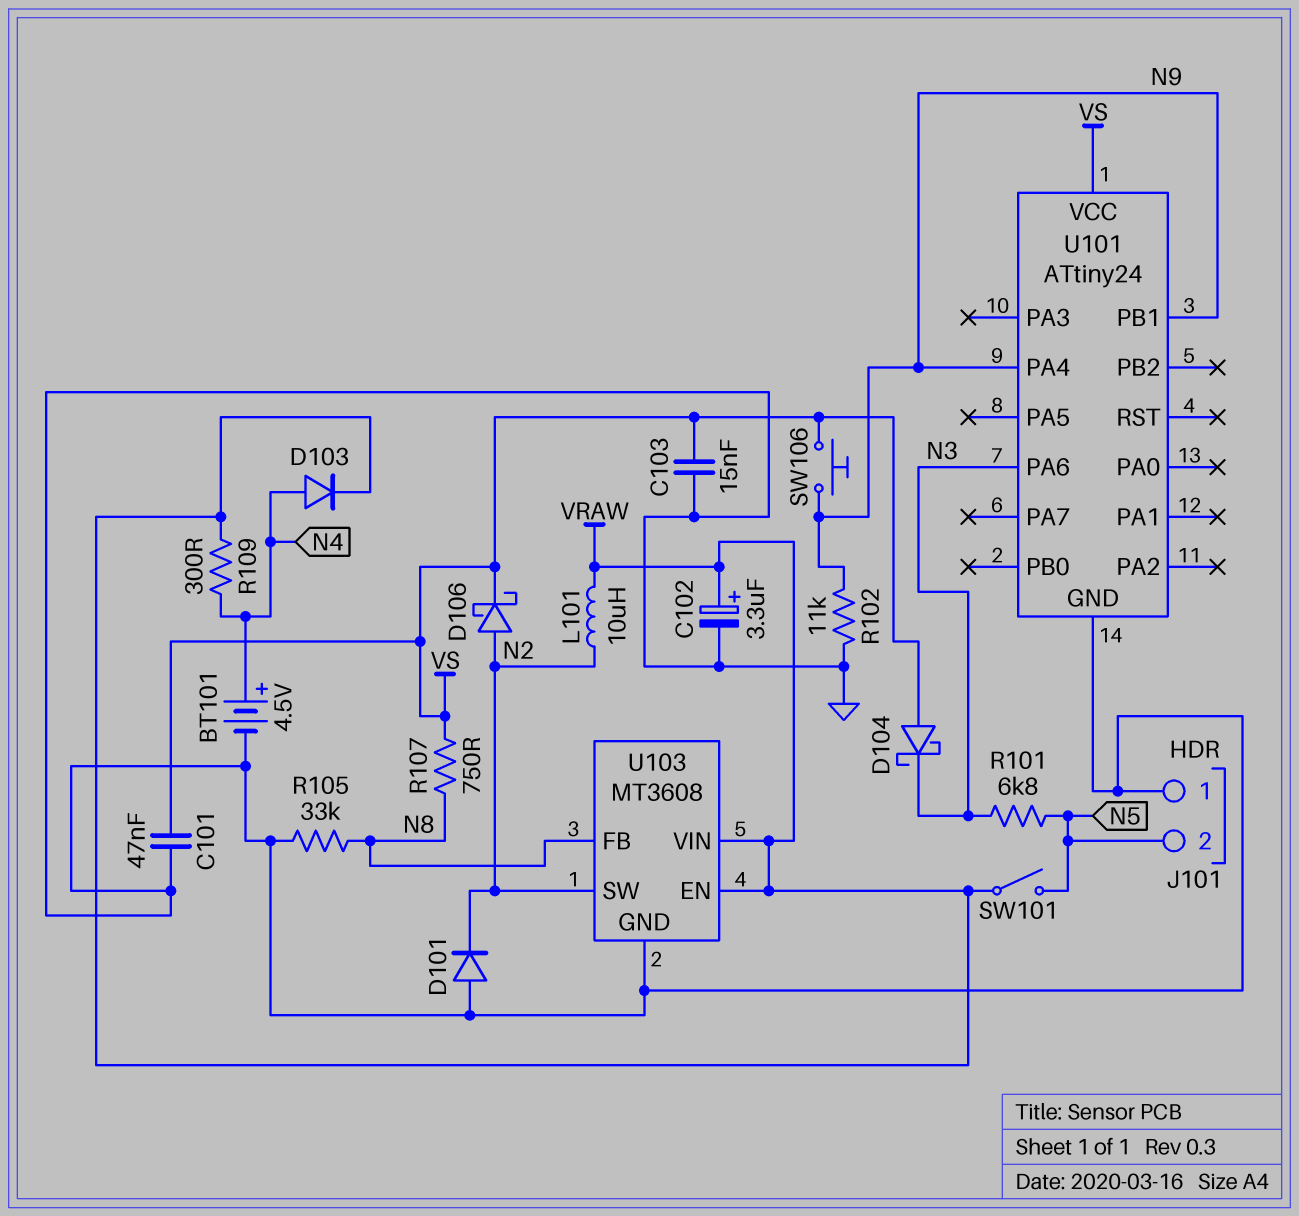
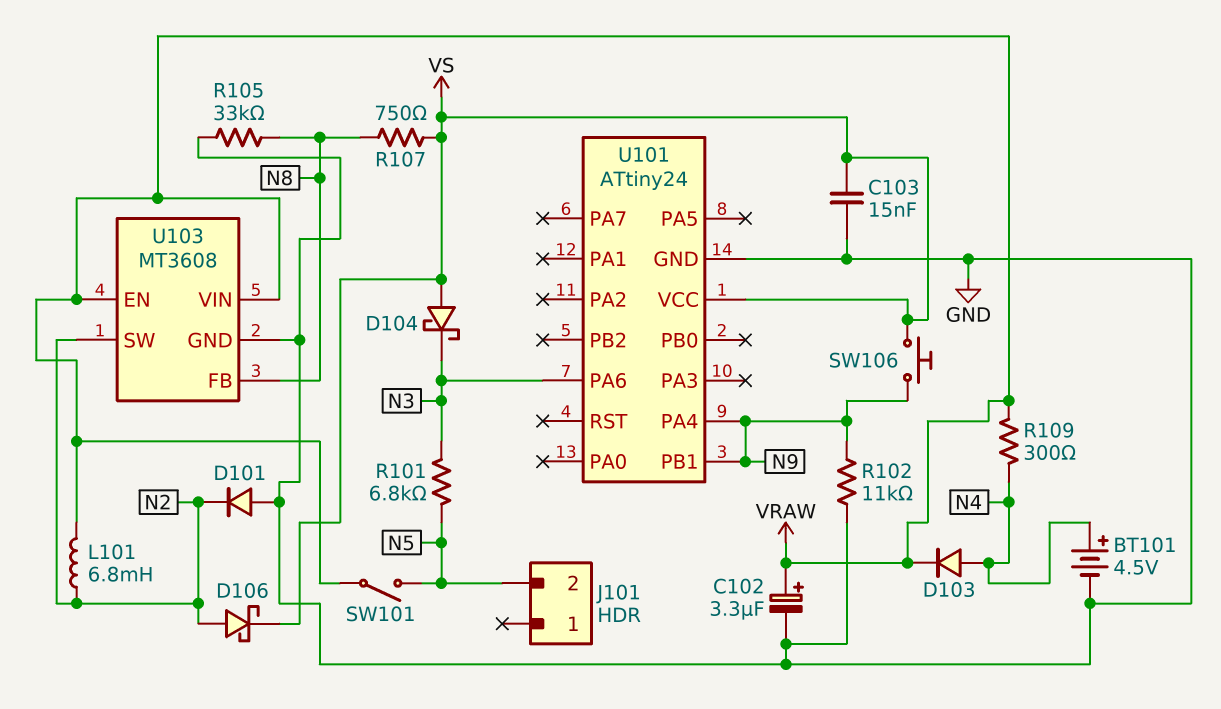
C101: 47nF (GND, VS) -> none
J101 pin 1: GND -> none
L101: 10uH (N2, VRAW) -> 6.8mH (N2, VRAW)

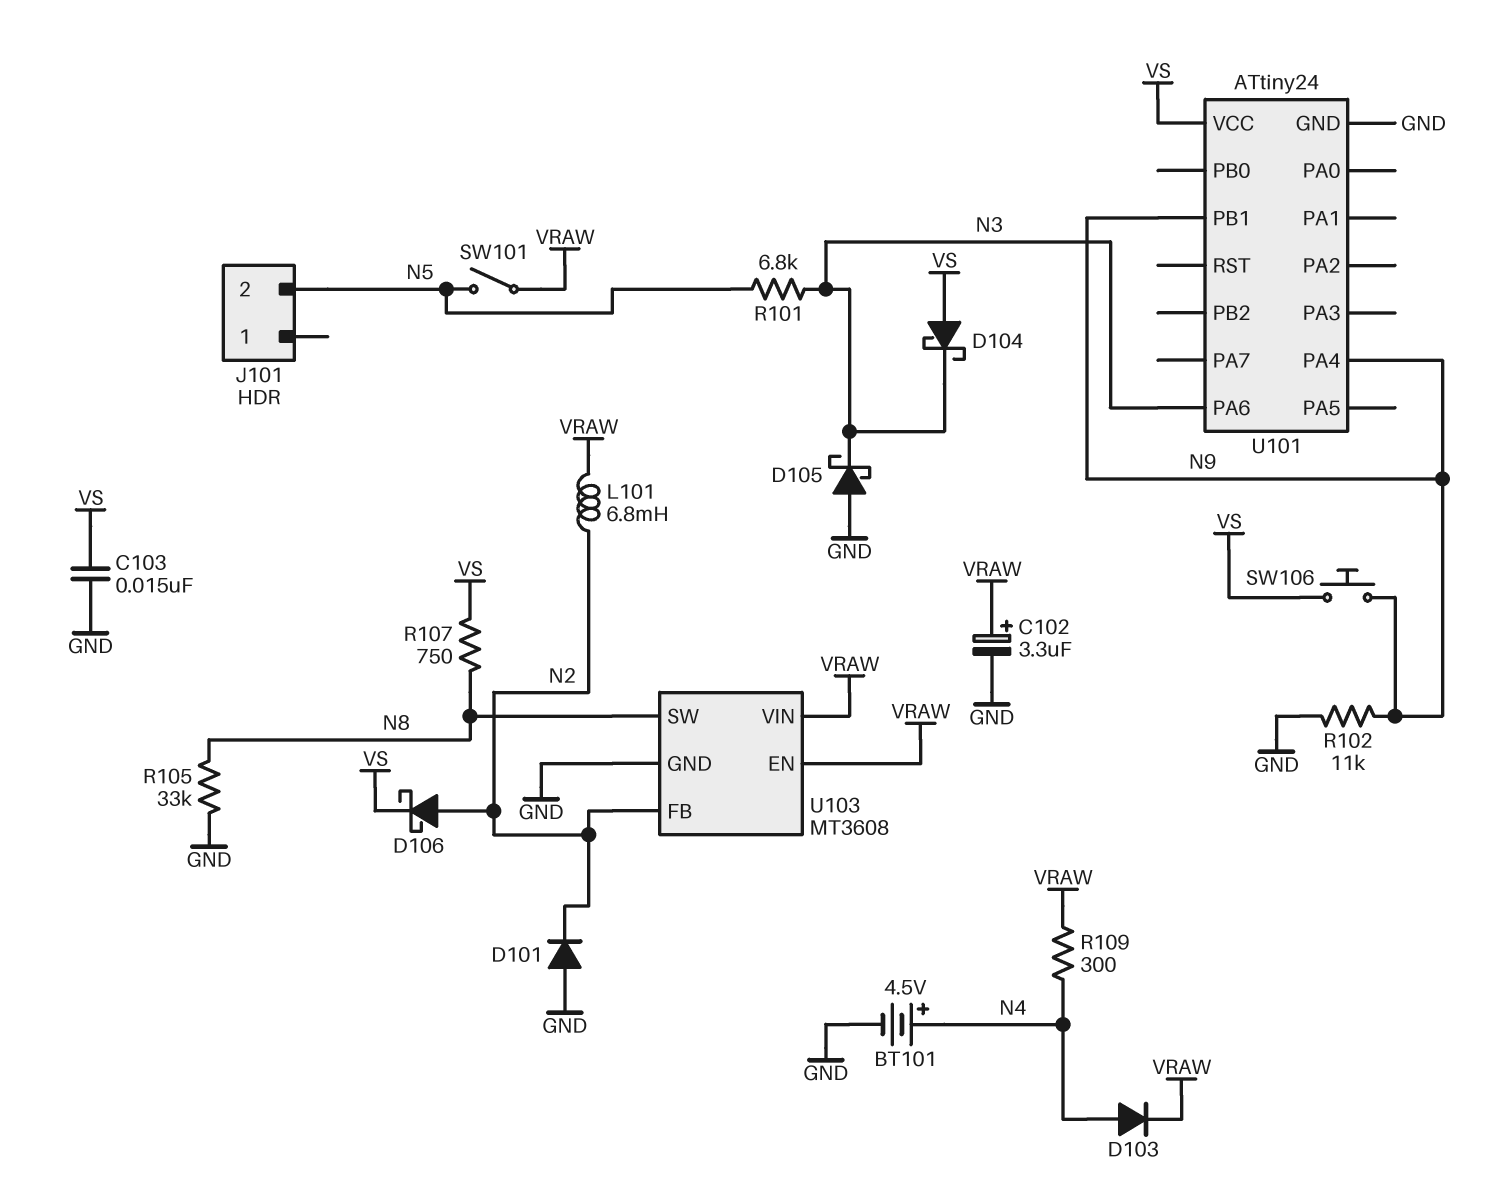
D105: none -> schottky (A GND, K N3)
U103 pin FB: N8 -> N2
U103 pin SW: N2 -> N8

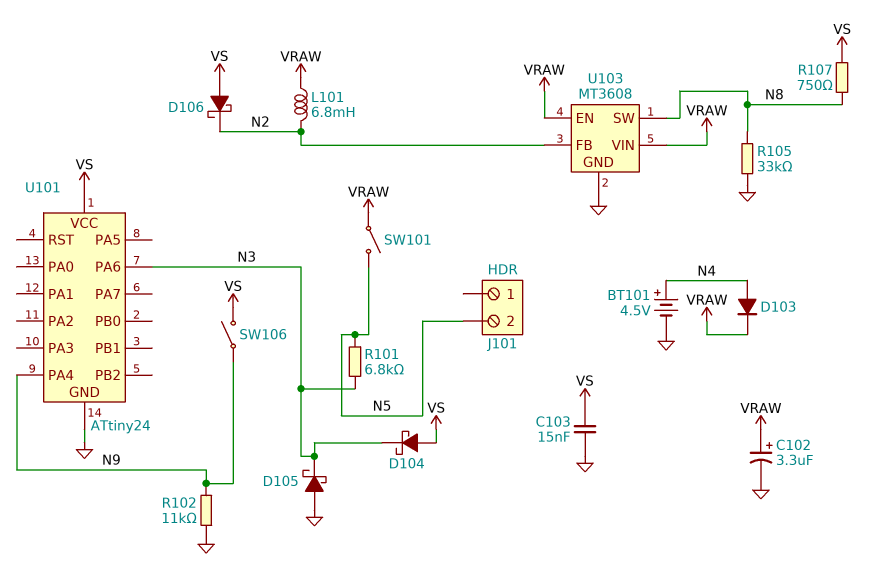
D101: diode (A GND, K N2) -> none
D106: schottky (A N2, K VS) -> schottky (A VS, K N2)
R109: 300 (N4, VRAW) -> none
SW106: button (N9, VS) -> switch (N9, VS)
U101 pin PB1: N9 -> none

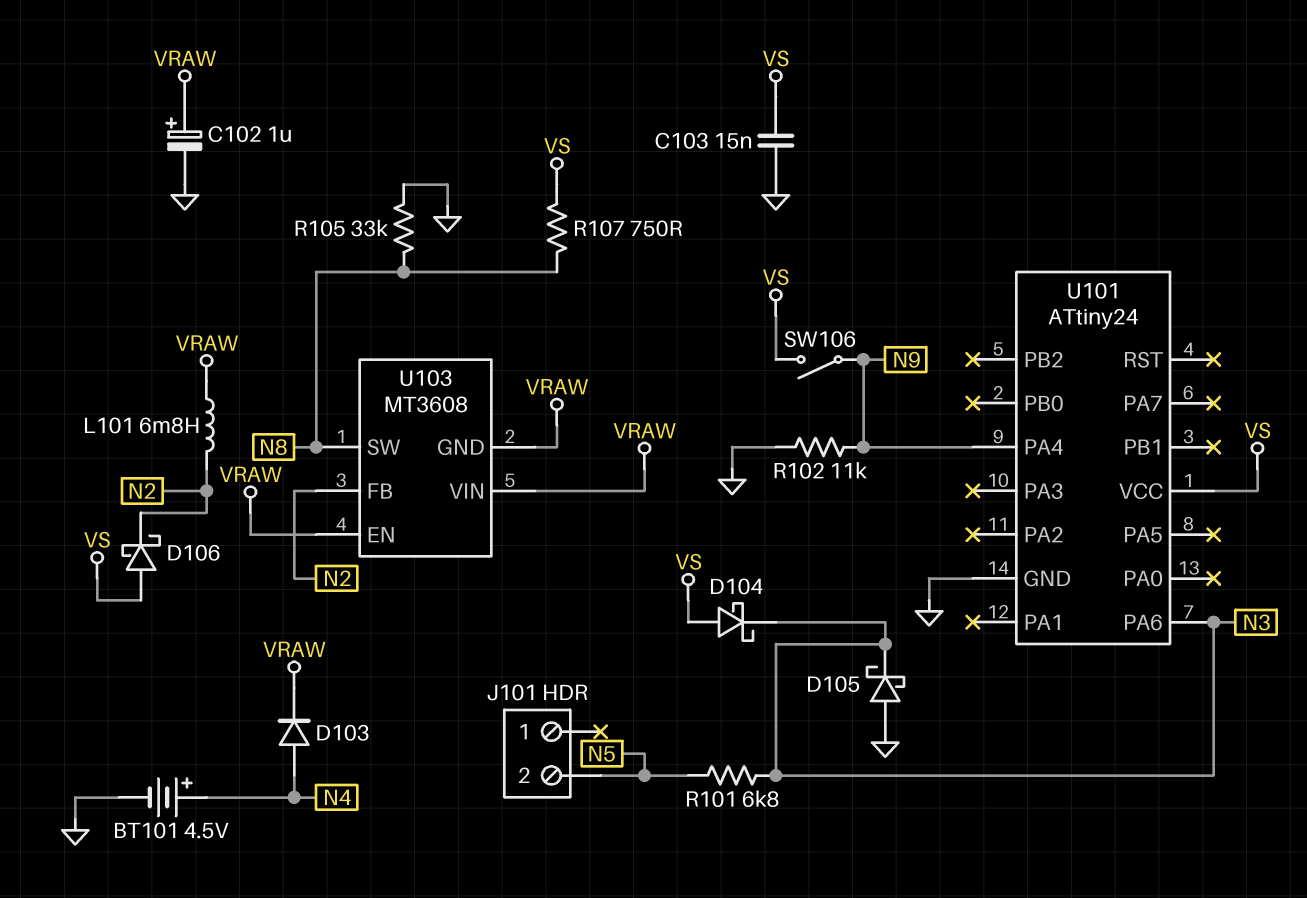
C102: 3.3uF (plus VRAW, minus GND) -> 1uF (plus VRAW, minus GND)
SW101: switch (N5, VRAW) -> none
U103 pin GND: GND -> VRAW

